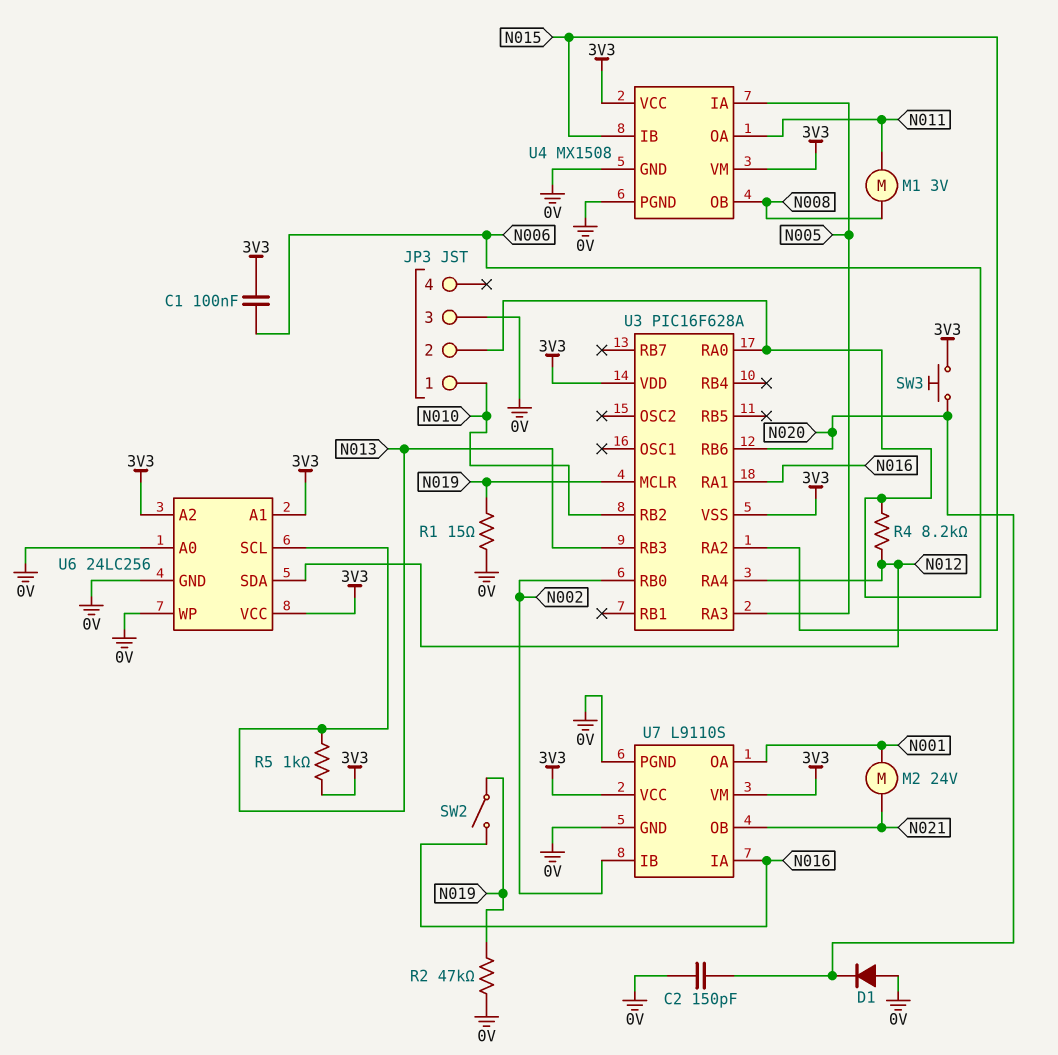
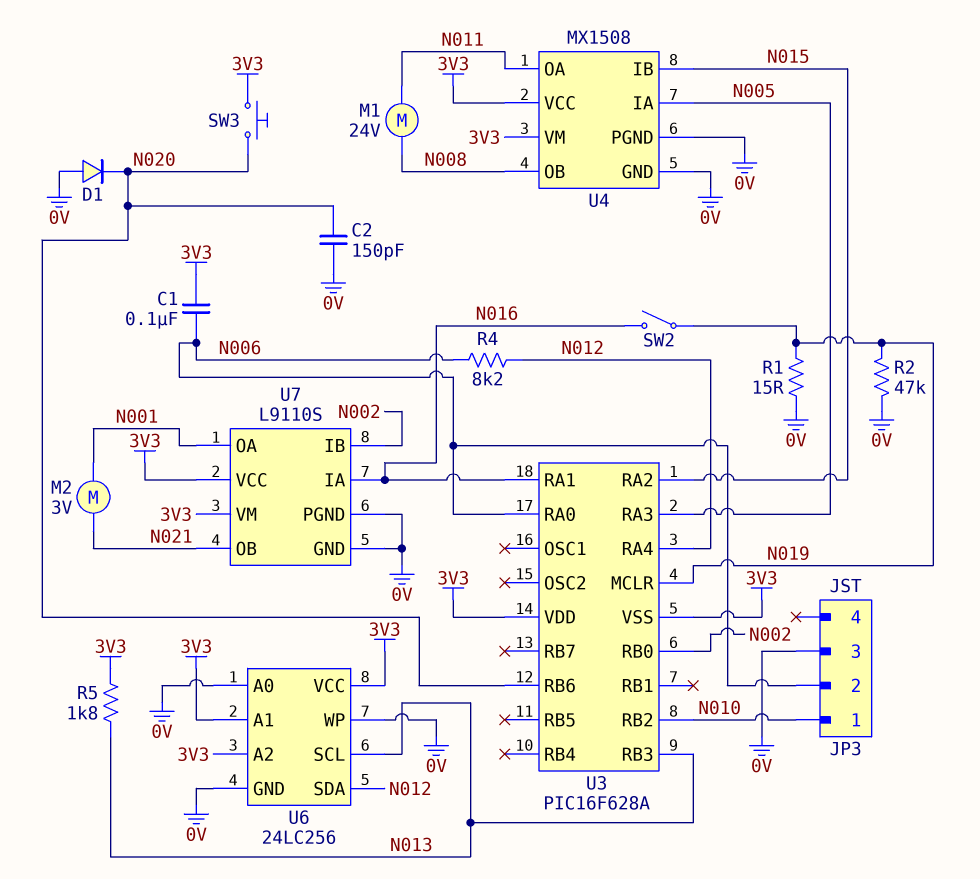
M1: motor 3V (N008, N011) -> motor 24V (N008, N011)
M2: motor 24V (N001, N021) -> motor 3V (N001, N021)
R5: 1k (3V3, N013) -> 1.8k (3V3, N013)

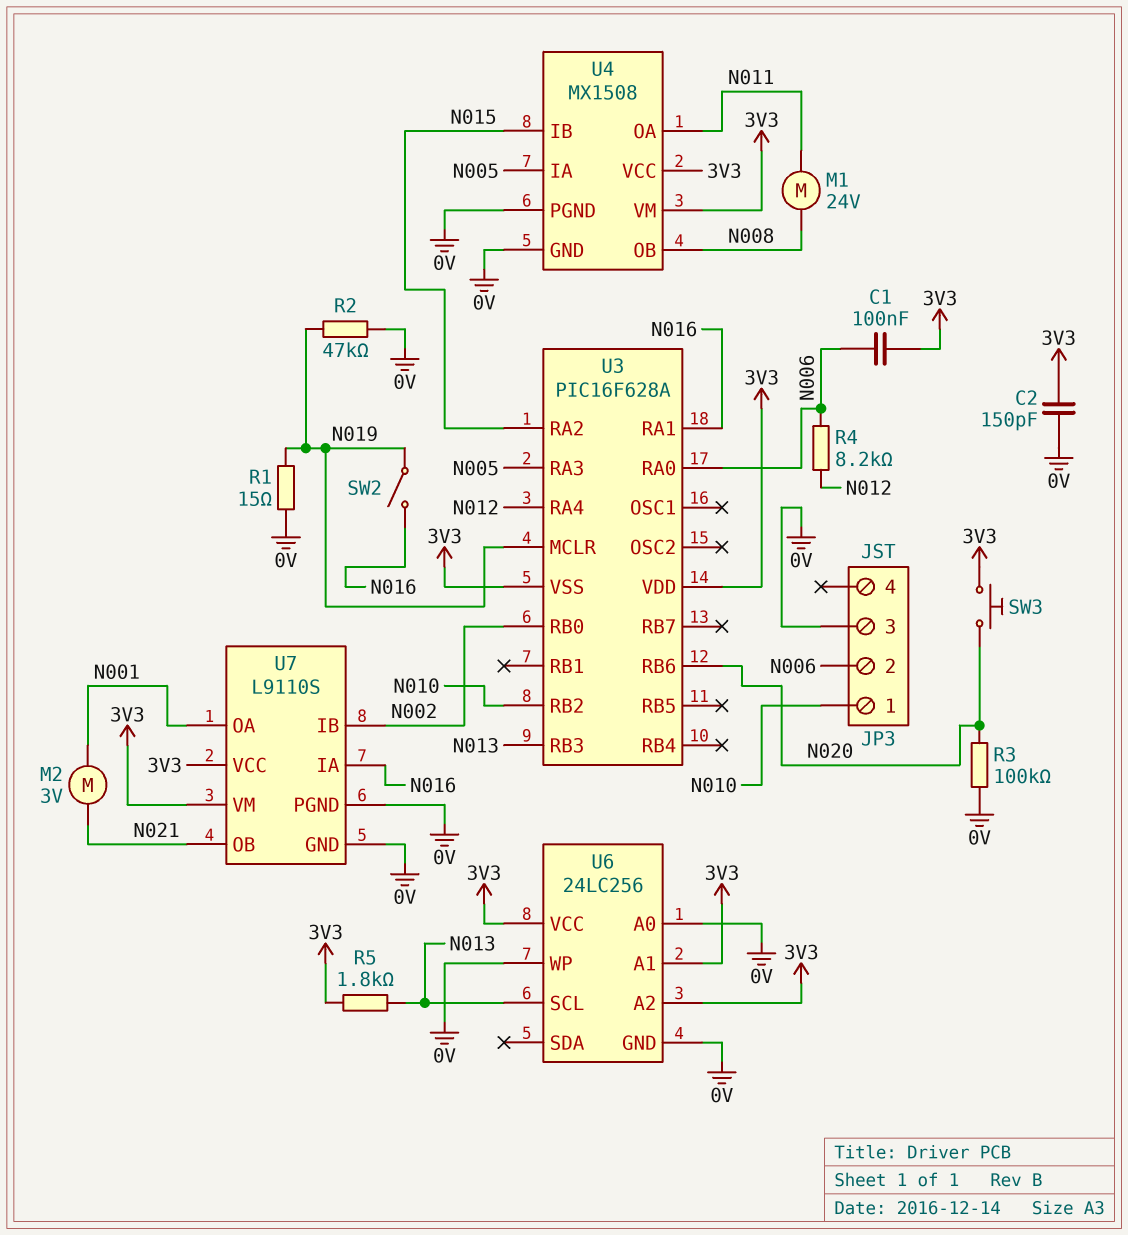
C2: 150pF (0V, N020) -> 150pF (0V, 3V3)
D1: diode (A 0V, K N020) -> none
R3: none -> 100k (0V, N020)
U6 pin SDA: N012 -> none

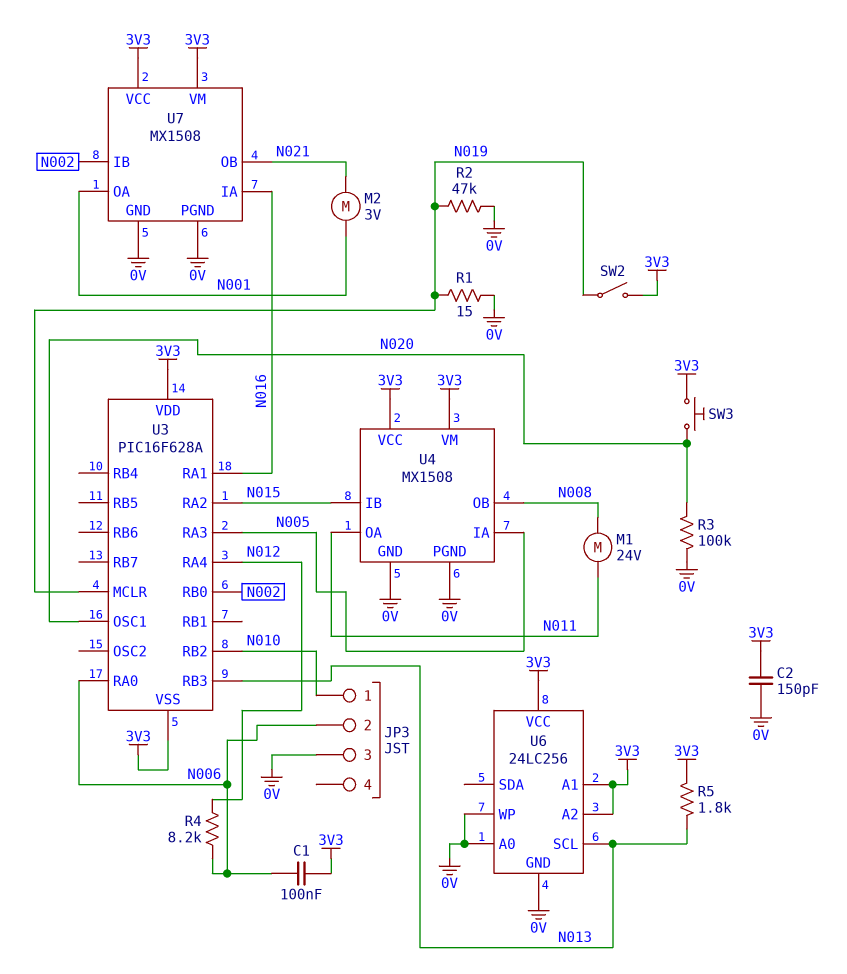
SW2: switch (N016, N019) -> switch (3V3, N019)
U3 pin OSC1: none -> N020
U3 pin RB6: N020 -> none
U7: L9110S -> MX1508

